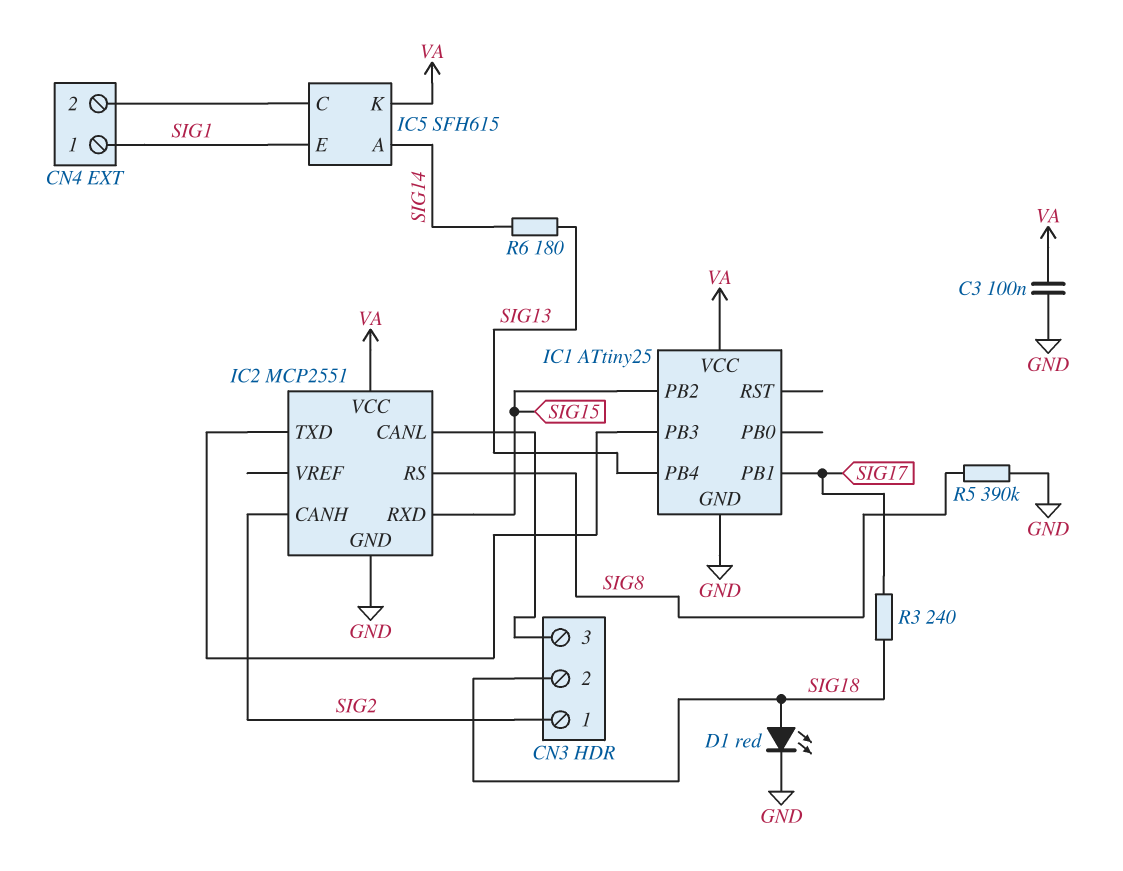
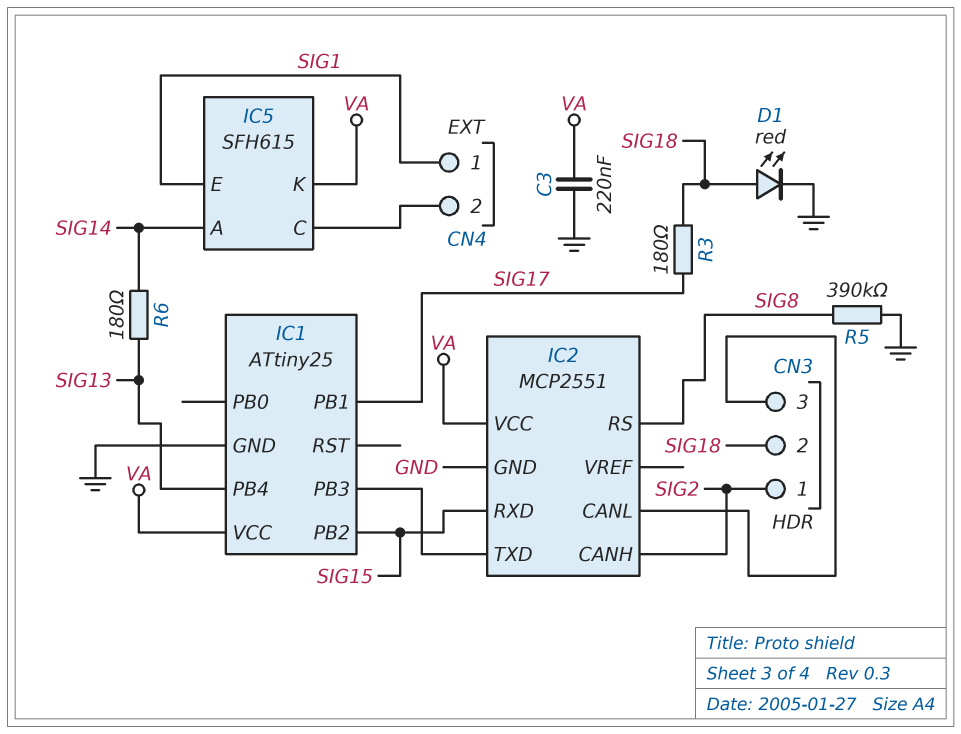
C3: 100nF (GND, VA) -> 220nF (GND, VA)
R3: 240 (SIG17, SIG18) -> 180 (SIG17, SIG18)

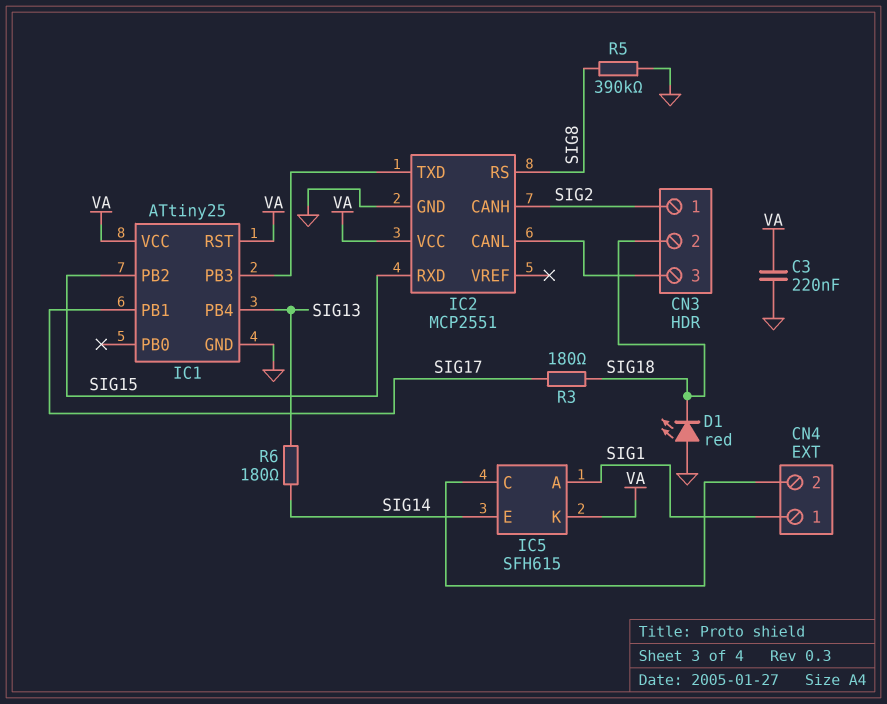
D1: LED red (A SIG18, K GND) -> LED red (A GND, K SIG18)
IC1 pin RST: none -> VA
IC5 pin A: SIG14 -> SIG1
IC5 pin E: SIG1 -> SIG14

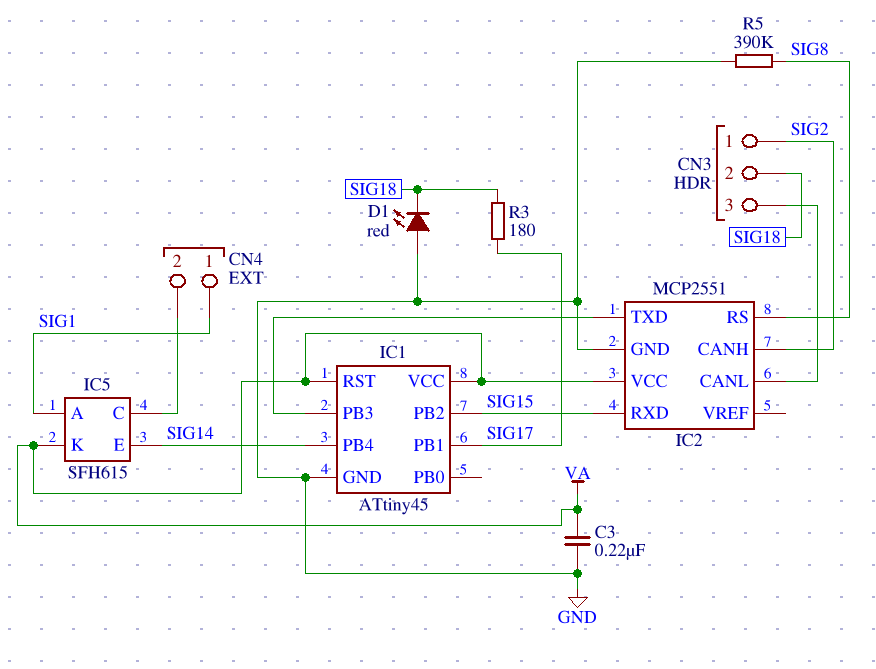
IC1: ATtiny25 -> ATtiny45
IC1 pin PB4: SIG13 -> SIG14
R6: 180 (SIG13, SIG14) -> none

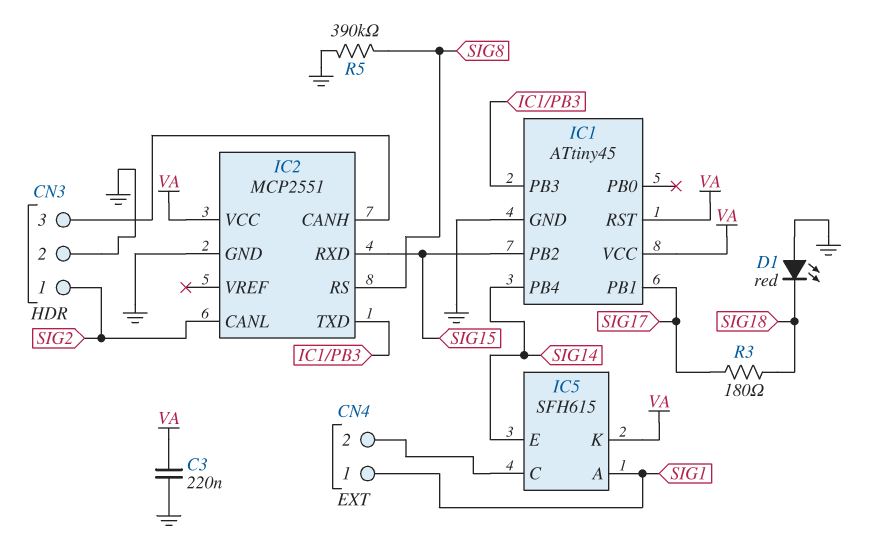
CN3 pin 2: SIG18 -> GND
IC2 pin CANH: SIG2 -> CN3/3
IC2 pin CANL: CN3/3 -> SIG2

